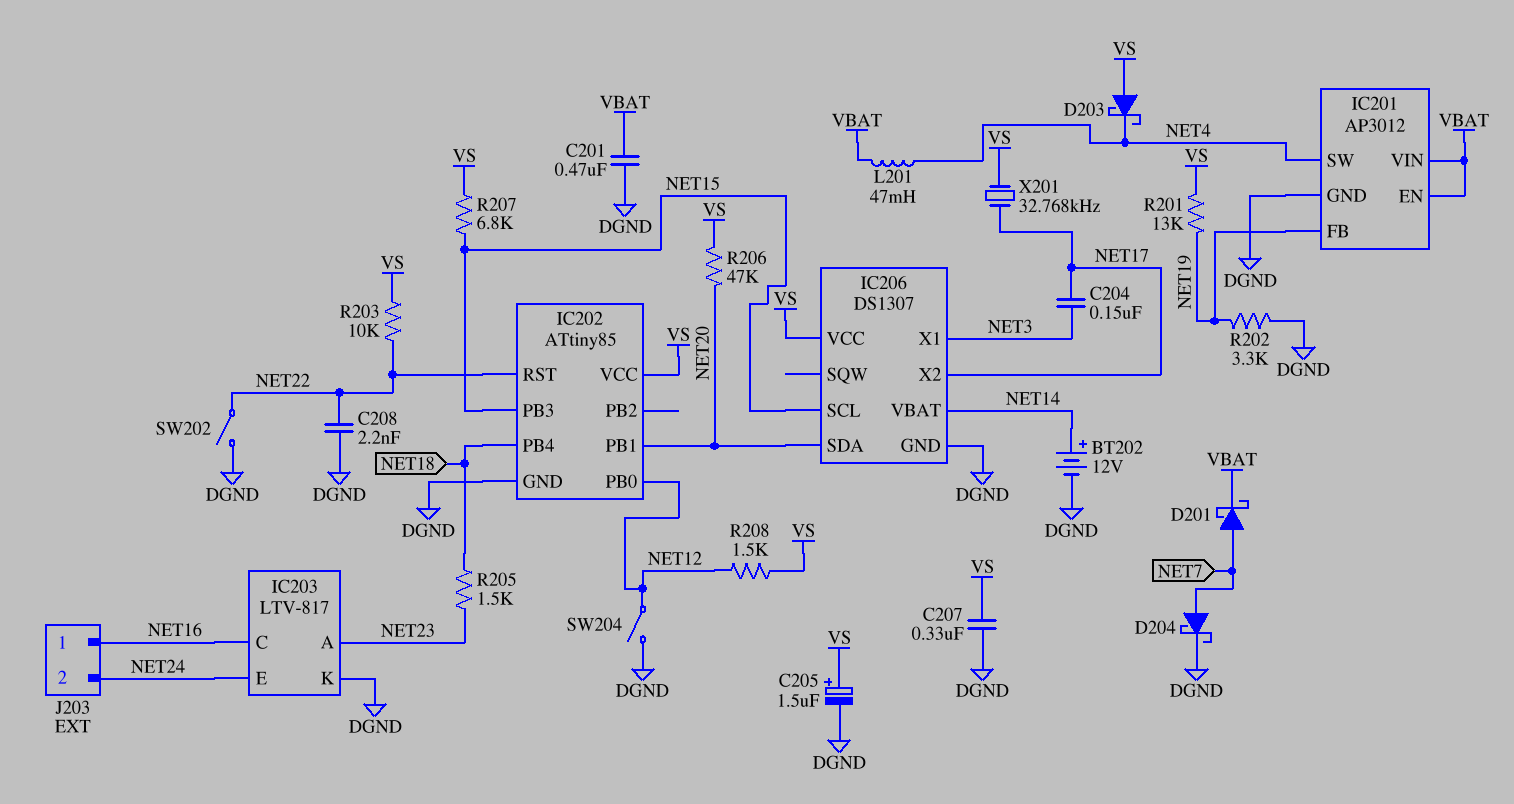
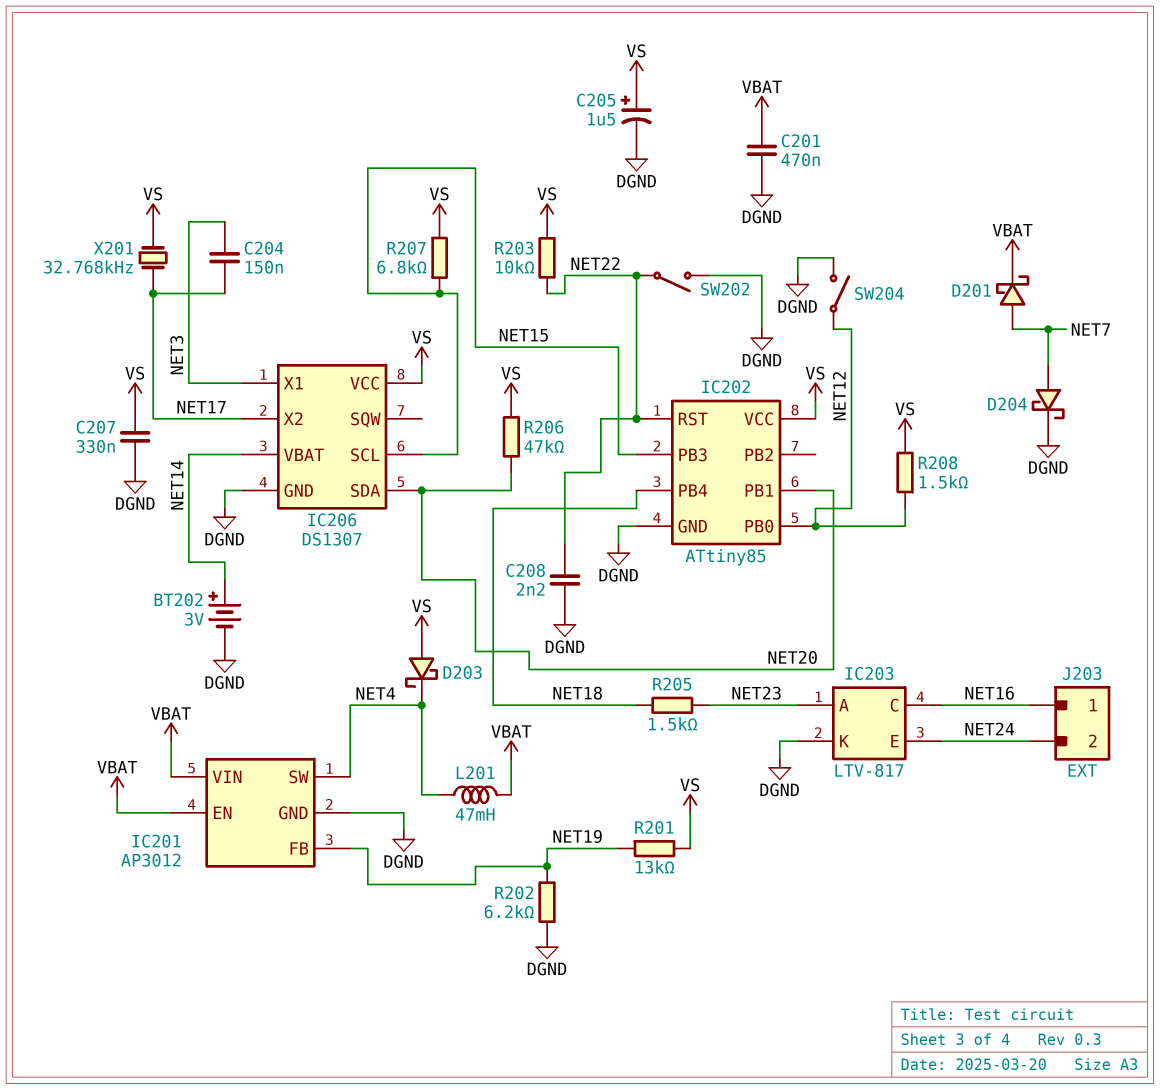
BT202: 12V (plus NET14, minus DGND) -> 3V (plus NET14, minus DGND)
R202: 3.3k (DGND, NET19) -> 6.2k (DGND, NET19)

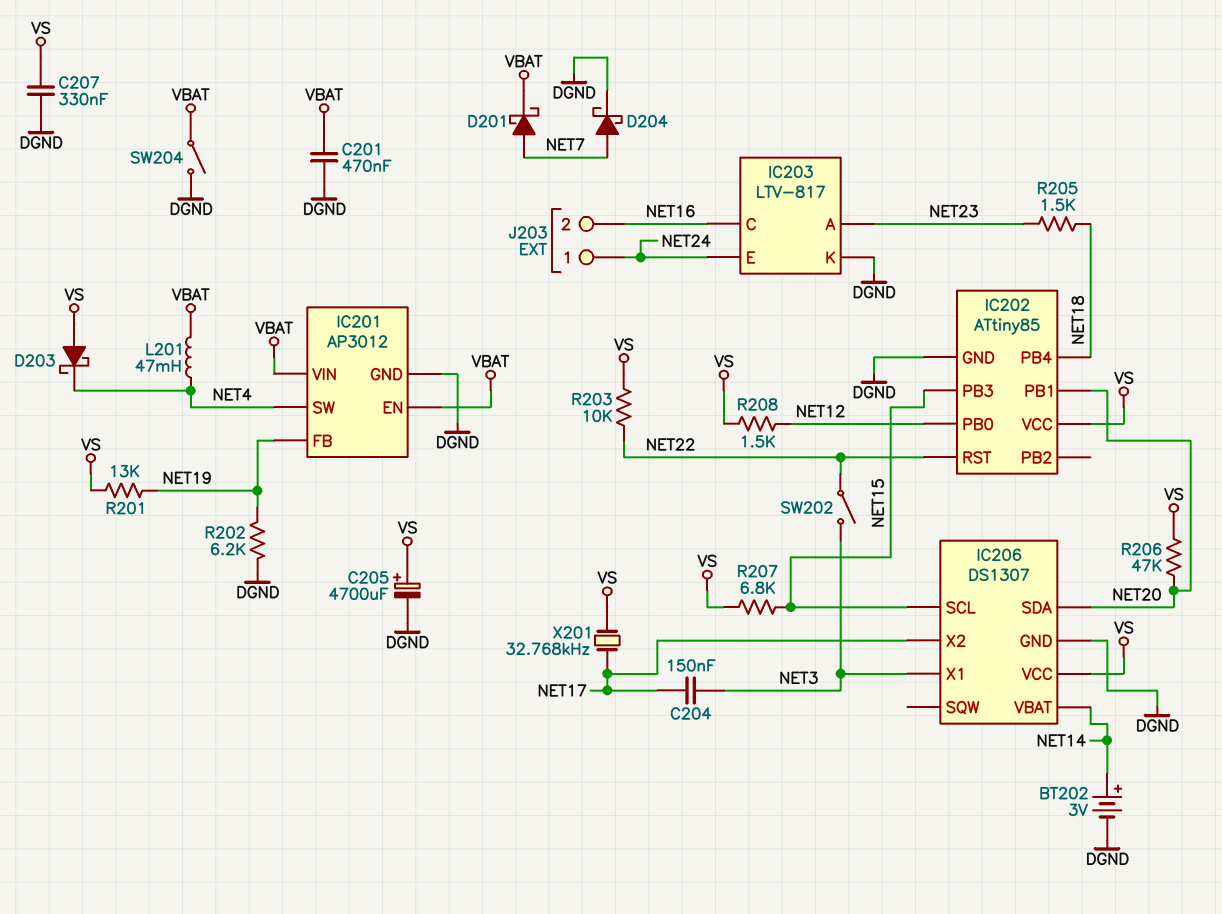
C205: 1.5uF (plus VS, minus DGND) -> 4700uF (plus VS, minus DGND)
C208: 2.2nF (DGND, NET22) -> none
J203 pin 1: NET16 -> NET24
J203 pin 2: NET24 -> NET16
SW202: switch (DGND, NET22) -> switch (NET3, NET22)
SW204: switch (DGND, NET12) -> switch (DGND, VBAT)

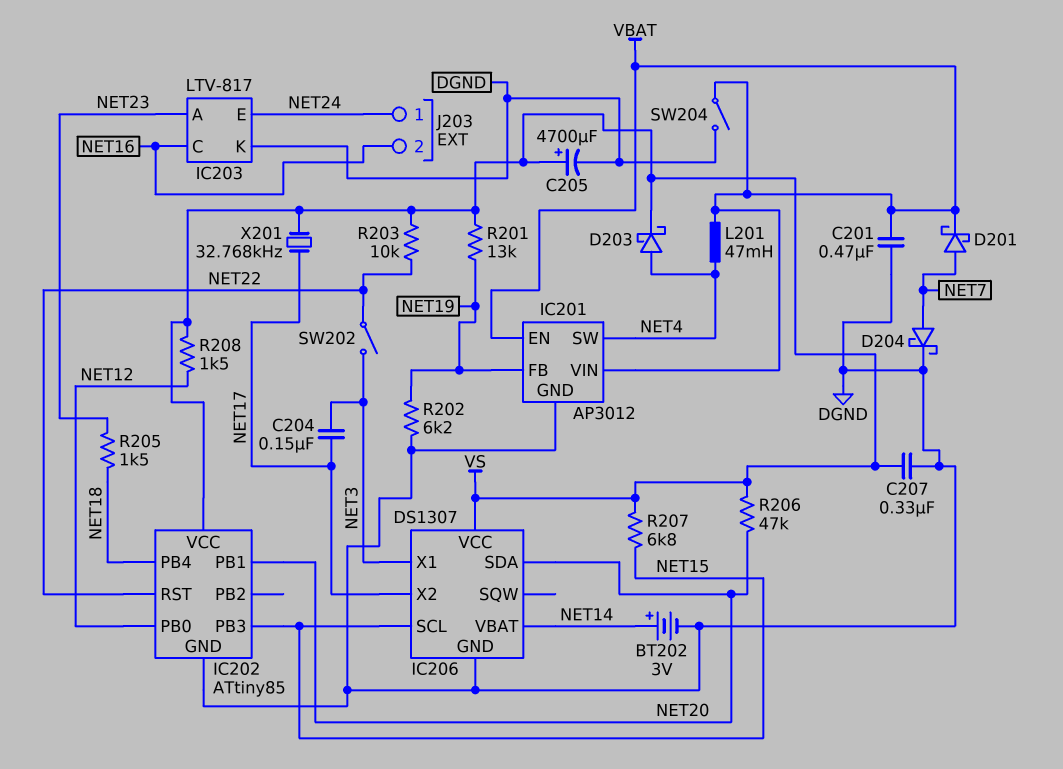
D203: schottky (A VS, K NET4) -> schottky (A NET4, K VS)

